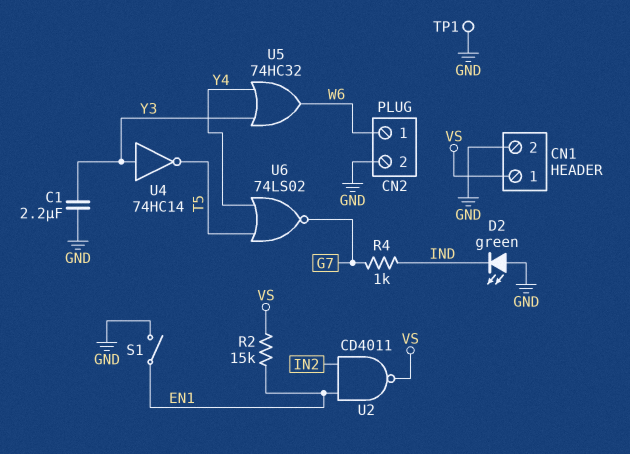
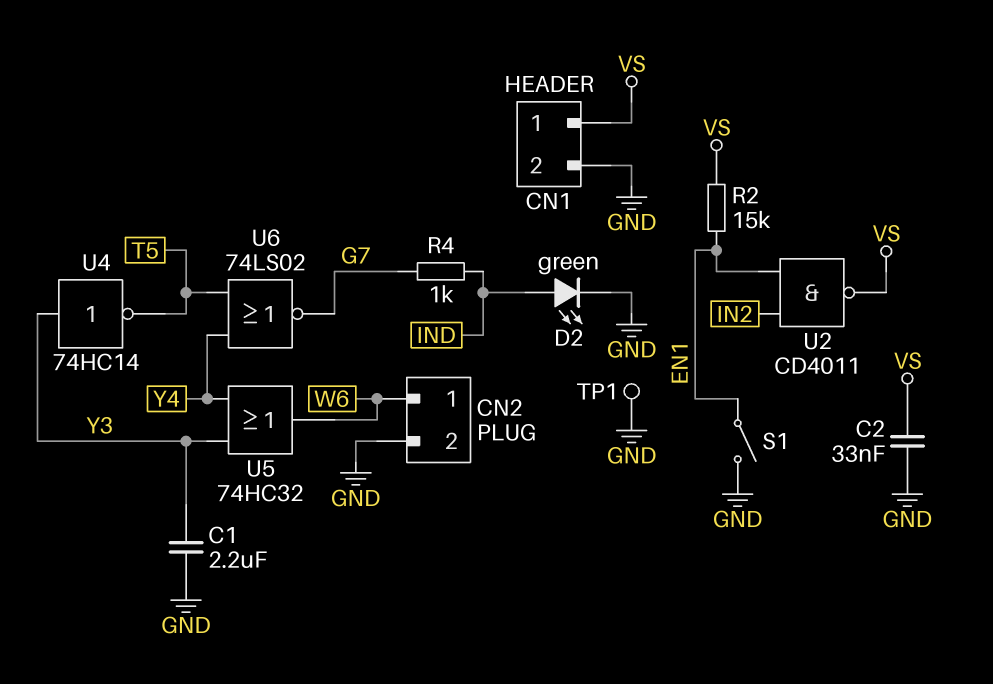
C2: none -> 33nF (GND, VS)
D2: LED green (A GND, K IND) -> LED green (A IND, K GND)

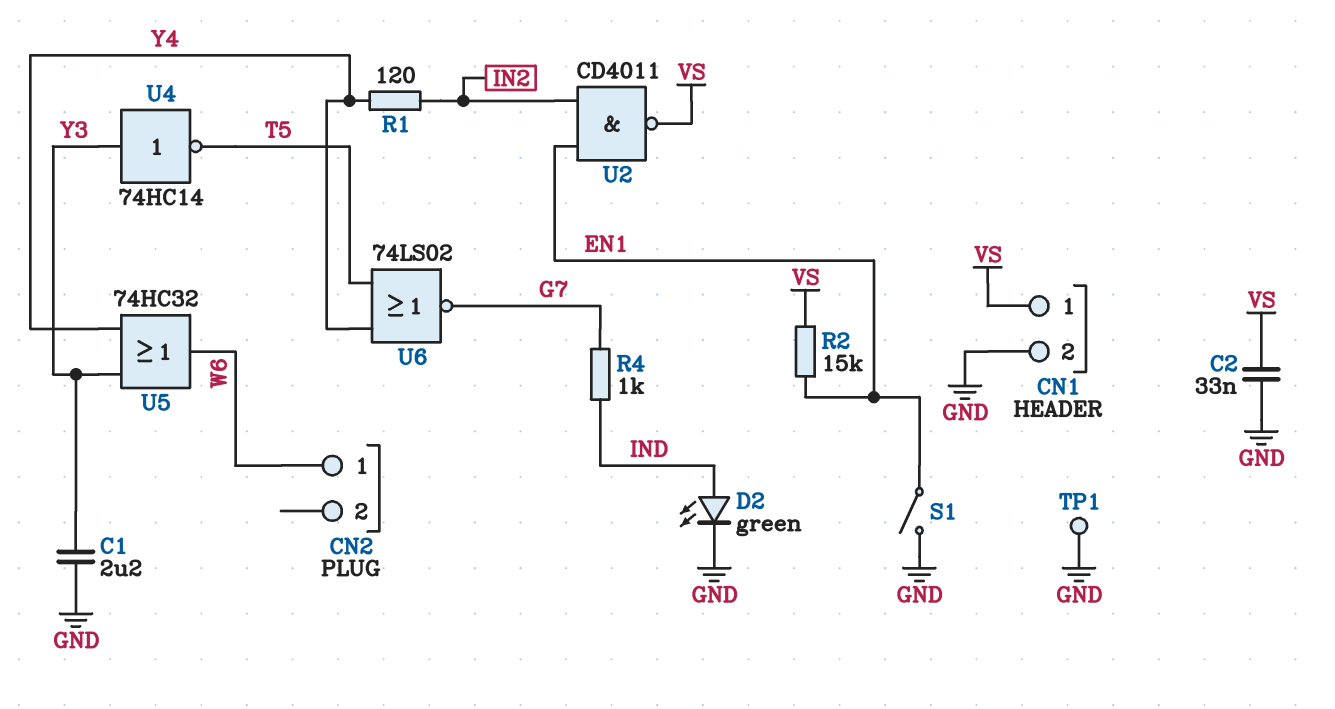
CN2 pin 2: GND -> none
R1: none -> 120 (IN2, Y4)

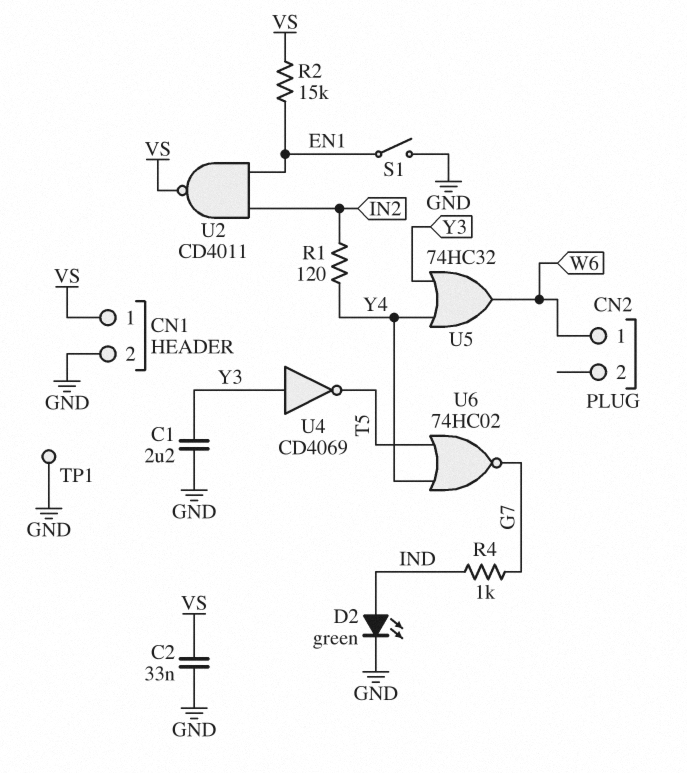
U4: NOT 74HC14 (in Y3, out T5) -> NOT CD4069 (in Y3, out T5)
U6: NOR 74LS02 (in T5, in Y4, out G7) -> NOR 74HC02 (in T5, in Y4, out G7)

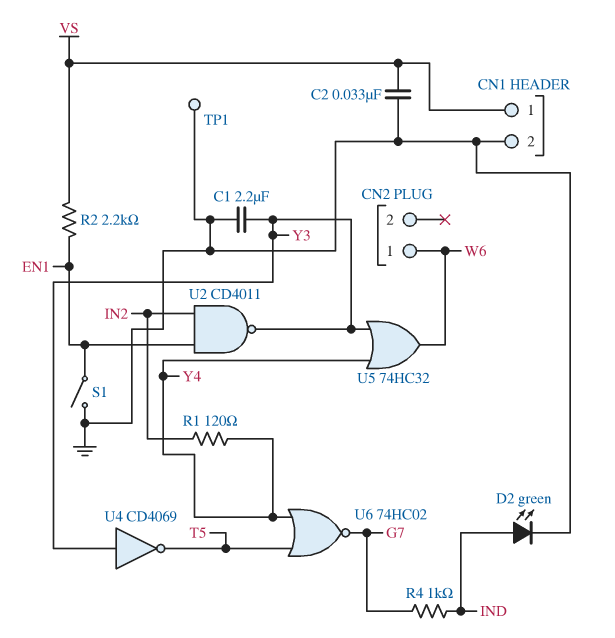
R2: 15k (EN1, VS) -> 2.2k (EN1, VS)
U2: NAND CD4011 (in EN1, in IN2, out VS) -> NAND CD4011 (in EN1, in IN2, out Y3)

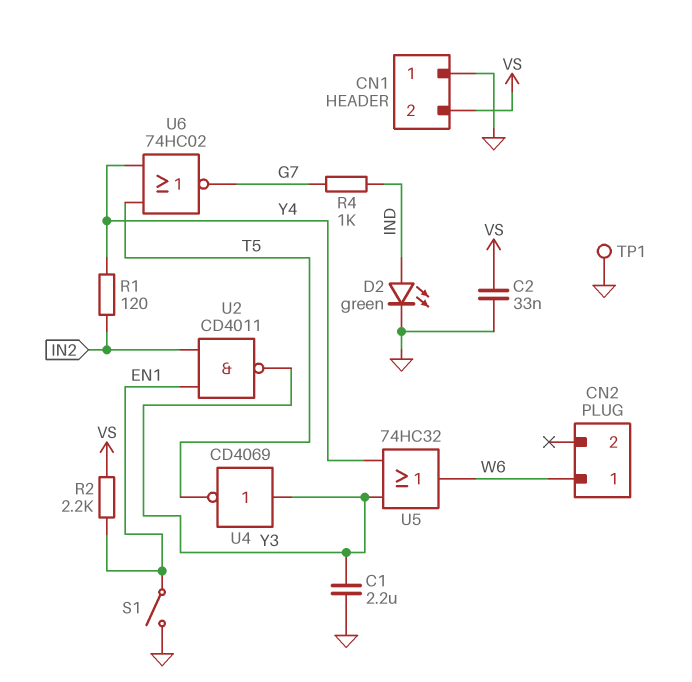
CN1 pin 1: VS -> GND
CN1 pin 2: GND -> VS

